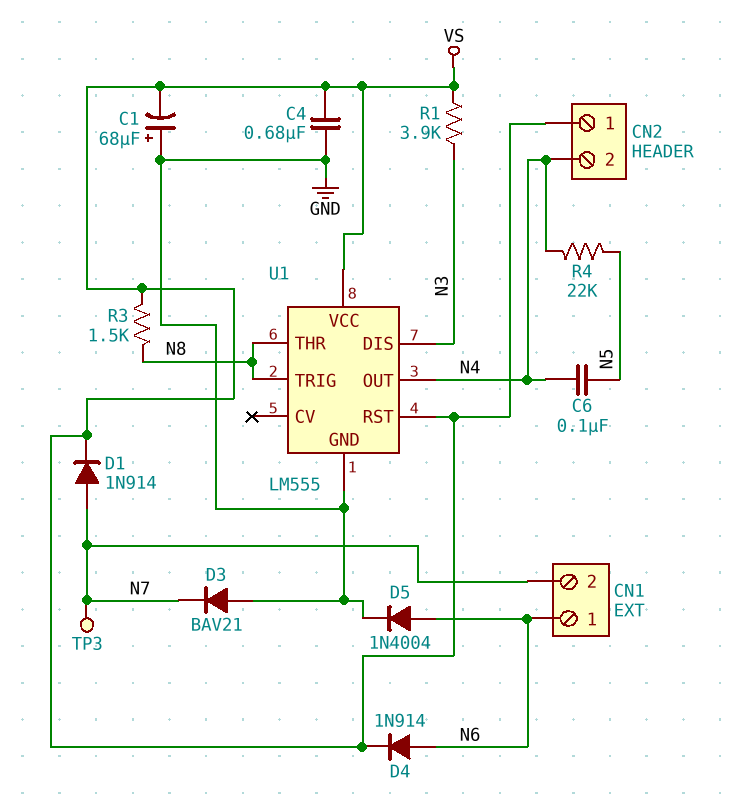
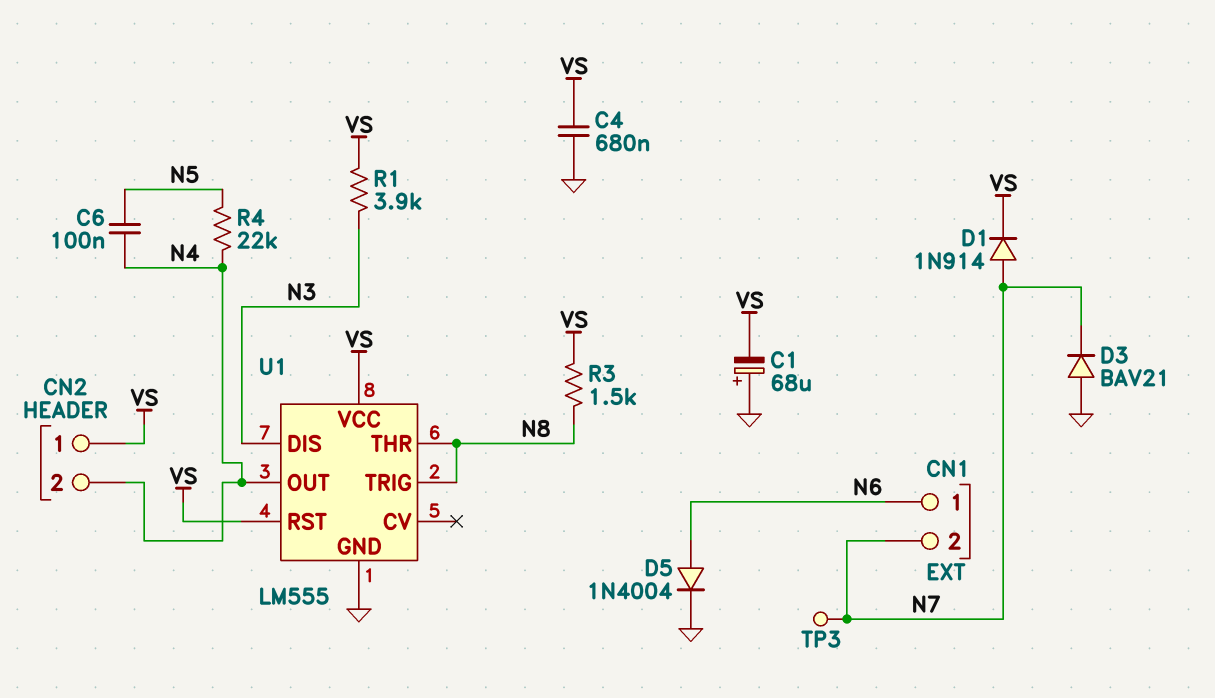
D4: diode 1N914 (A N6, K VS) -> none

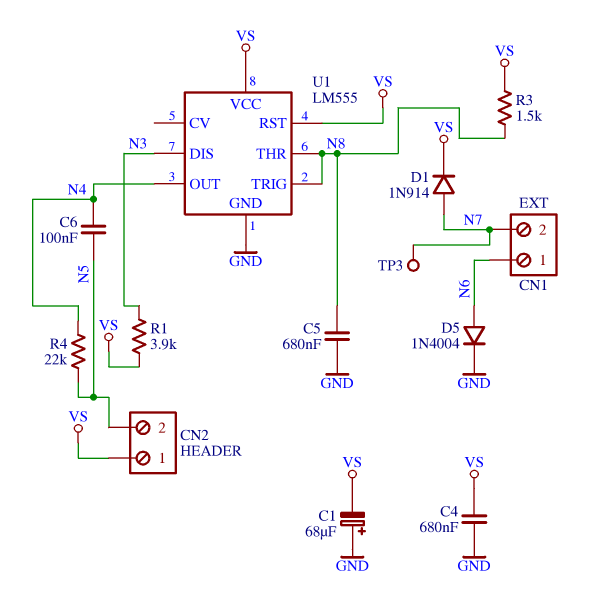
C5: none -> 680nF (GND, N8)
CN2 pin 2: N4 -> N5
D3: diode BAV21 (A GND, K N7) -> none

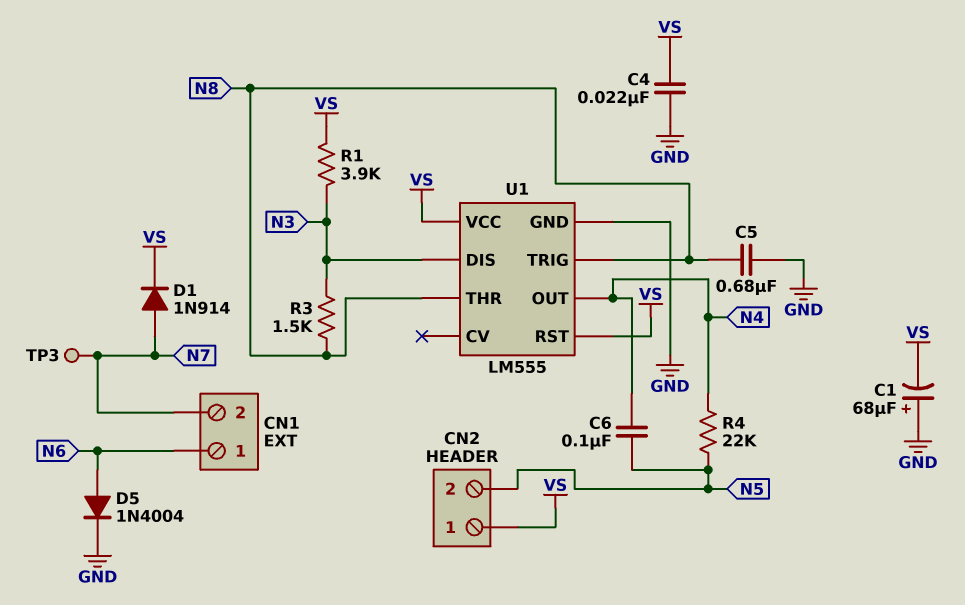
C4: 680nF (GND, VS) -> 22nF (GND, VS)
R3: 1.5k (N8, VS) -> 1.5k (N3, N8)

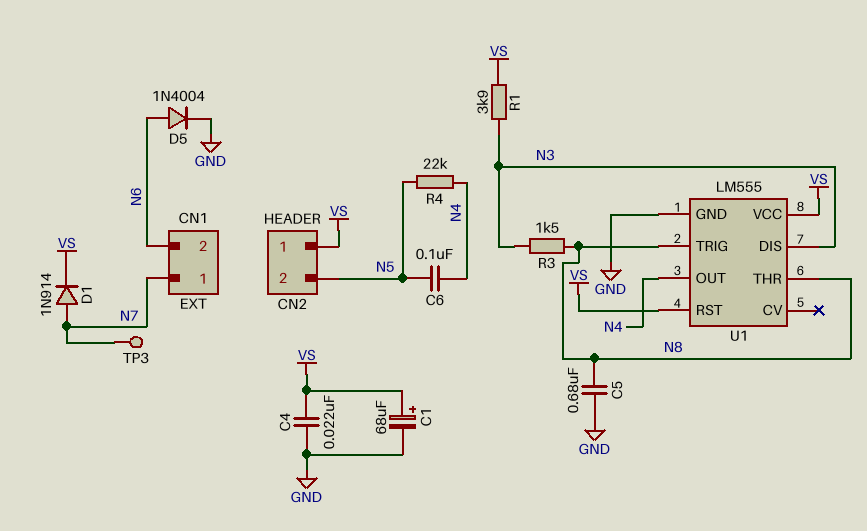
C1: 68uF (plus GND, minus VS) -> 68uF (plus VS, minus GND)
CN1 pin 1: N6 -> N7
CN1 pin 2: N7 -> N6

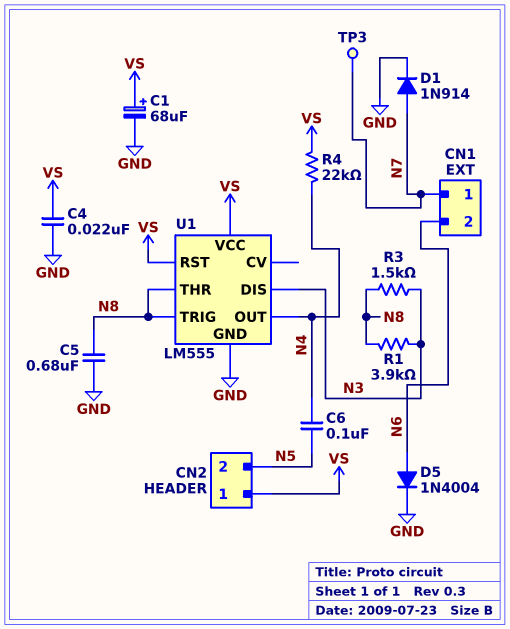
D1: diode 1N914 (A N7, K VS) -> diode 1N914 (A N7, K GND)
R1: 3.9k (N3, VS) -> 3.9k (N3, N8)
R4: 22k (N4, N5) -> 22k (N4, VS)

